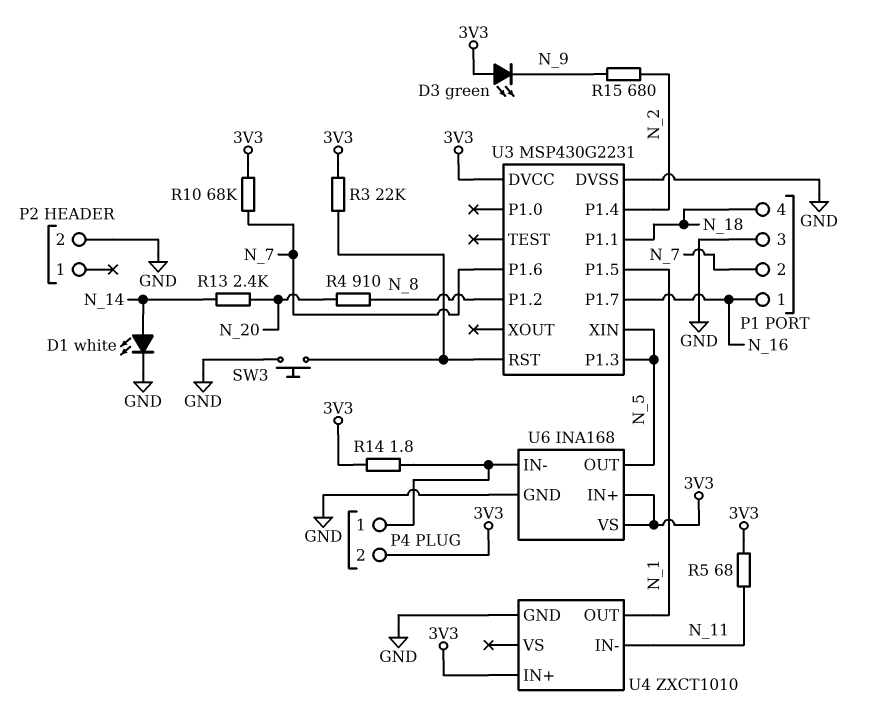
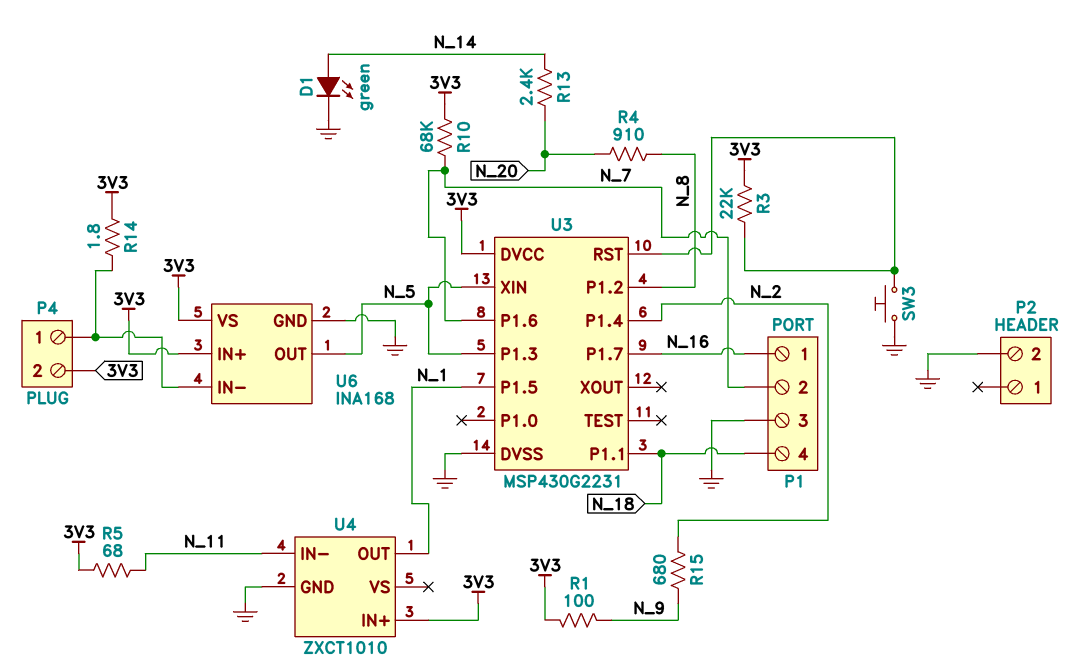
D1: LED white (A N_14, K GND) -> LED green (A N_14, K GND)
D3: LED green (A 3V3, K N_9) -> none
R1: none -> 100 (3V3, N_9)

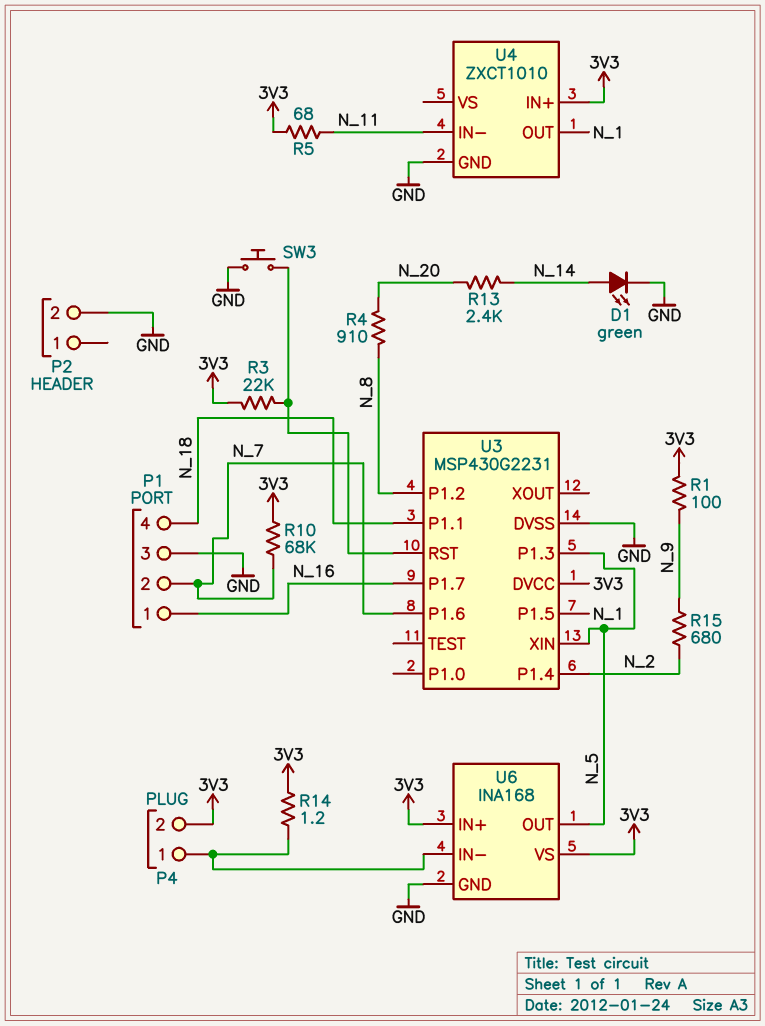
R14: 1.8 (3V3, P4/1) -> 1.2 (3V3, P4/1)

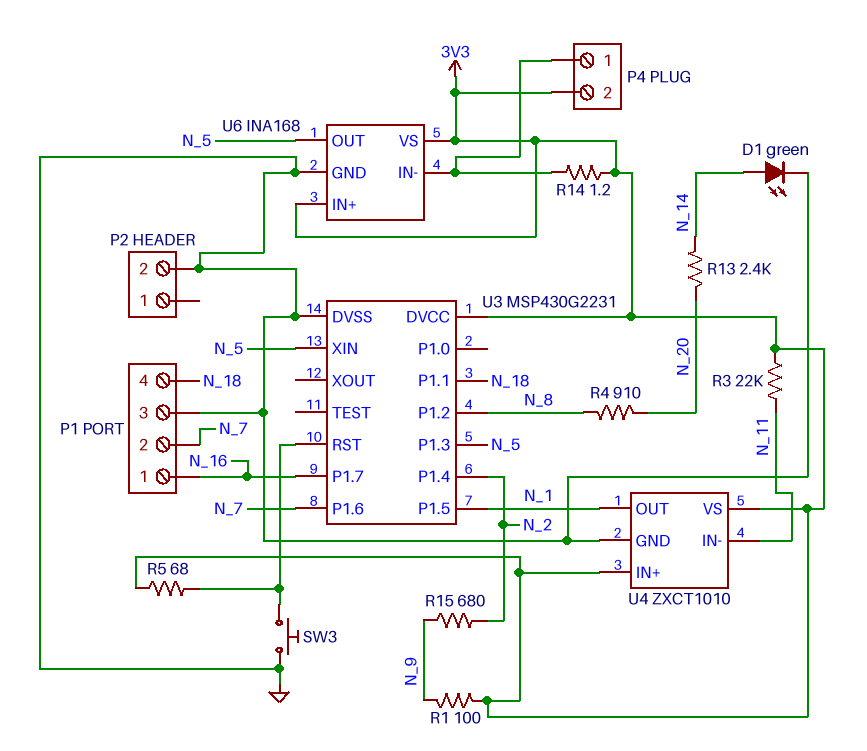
R3: 22k (3V3, U3/RST) -> 22k (3V3, N_11)
R5: 68 (3V3, N_11) -> 68 (3V3, U3/RST)
R10: 68k (3V3, N_7) -> none
U4 pin VS: none -> 3V3

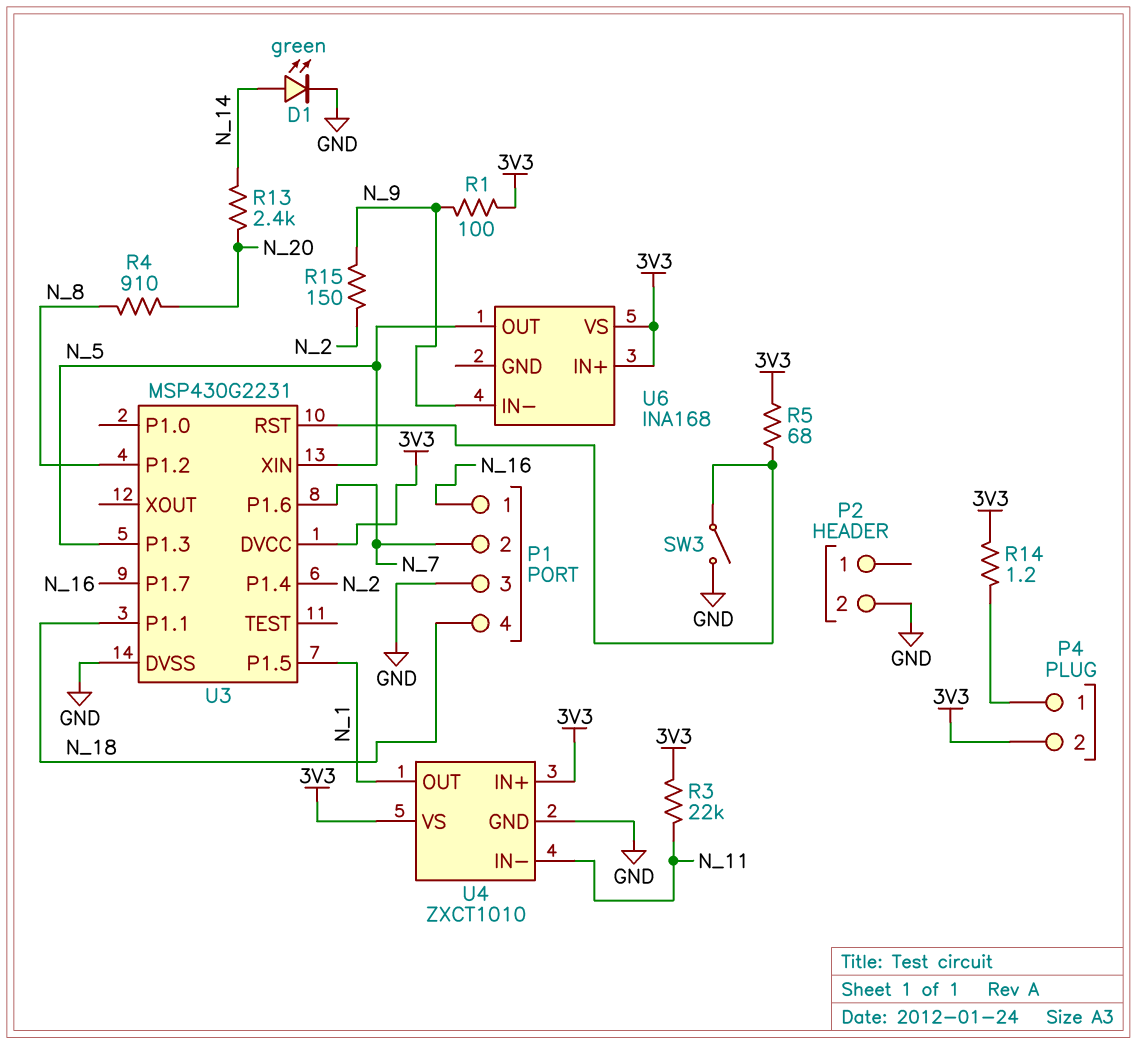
R15: 680 (N_2, N_9) -> 150 (N_2, N_9)
SW3: button (GND, U3/RST) -> switch (GND, U3/RST)
U6 pin GND: GND -> none
U6 pin IN-: P4/1 -> N_9

